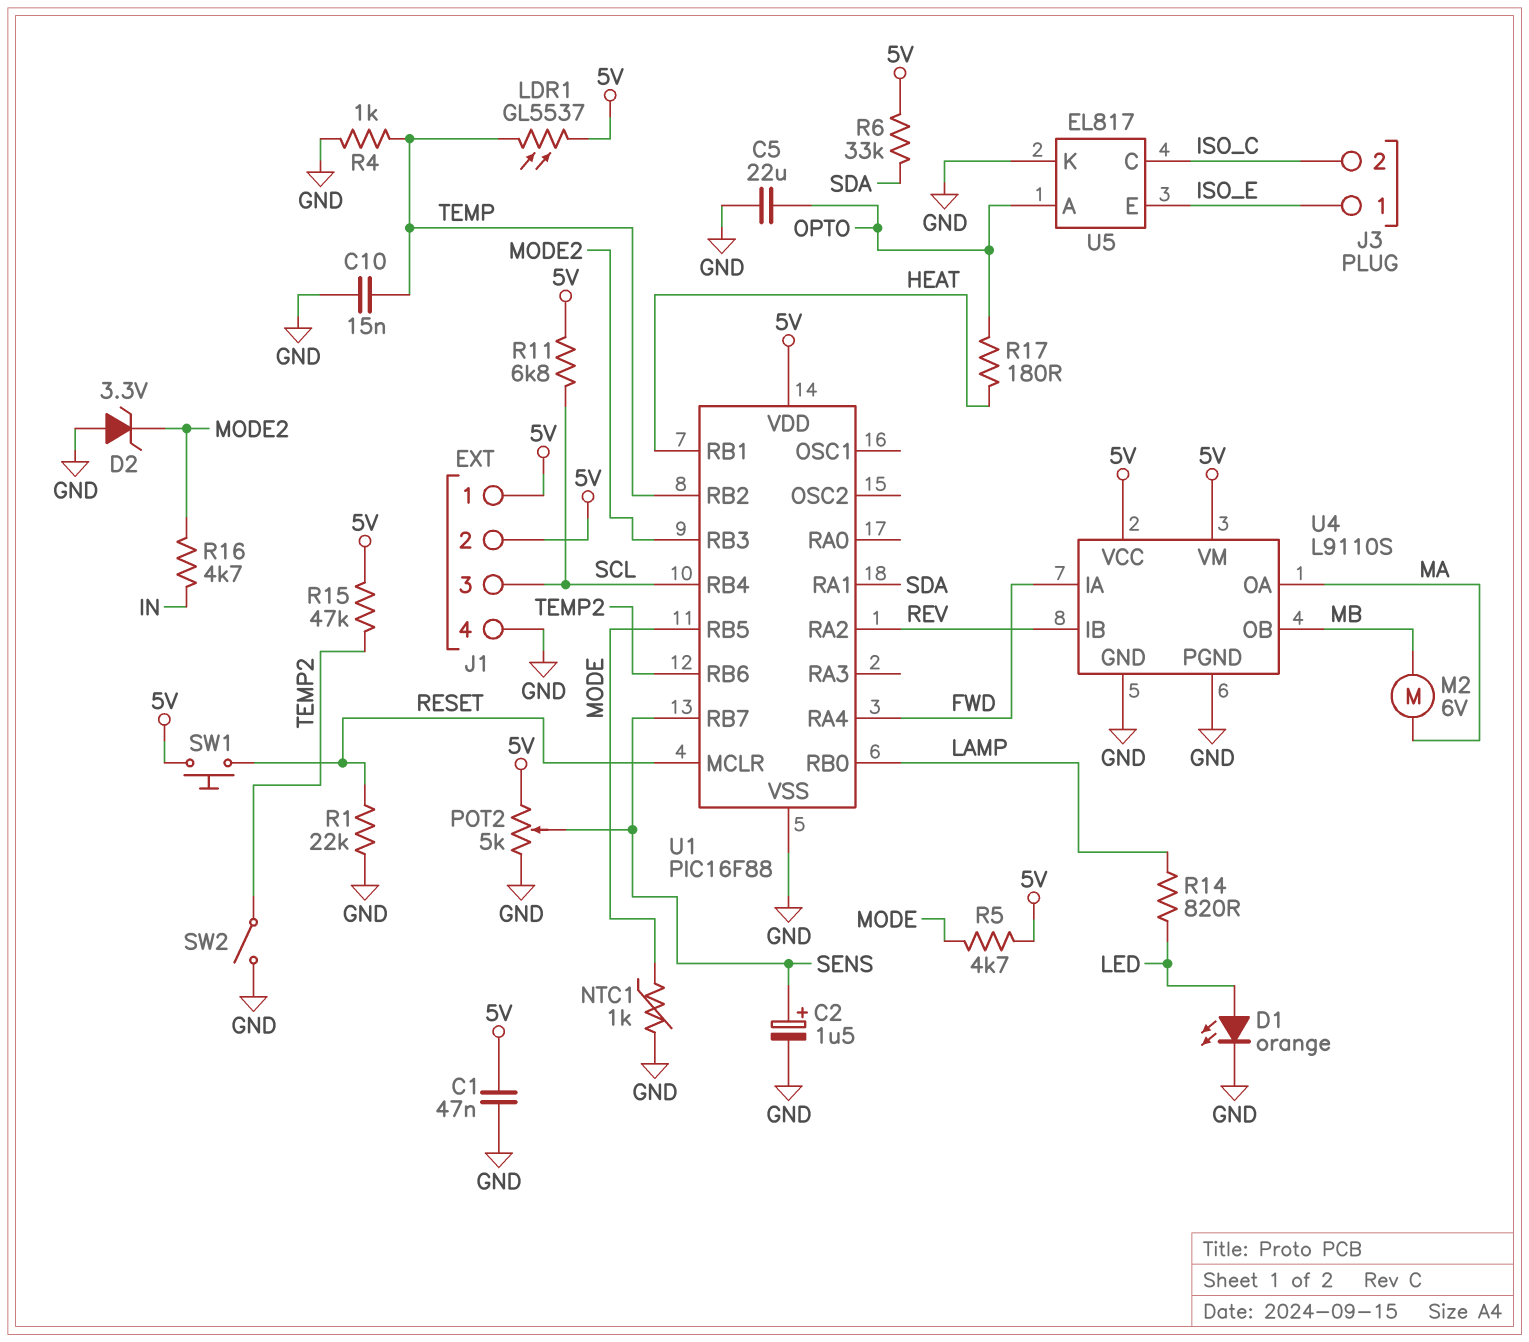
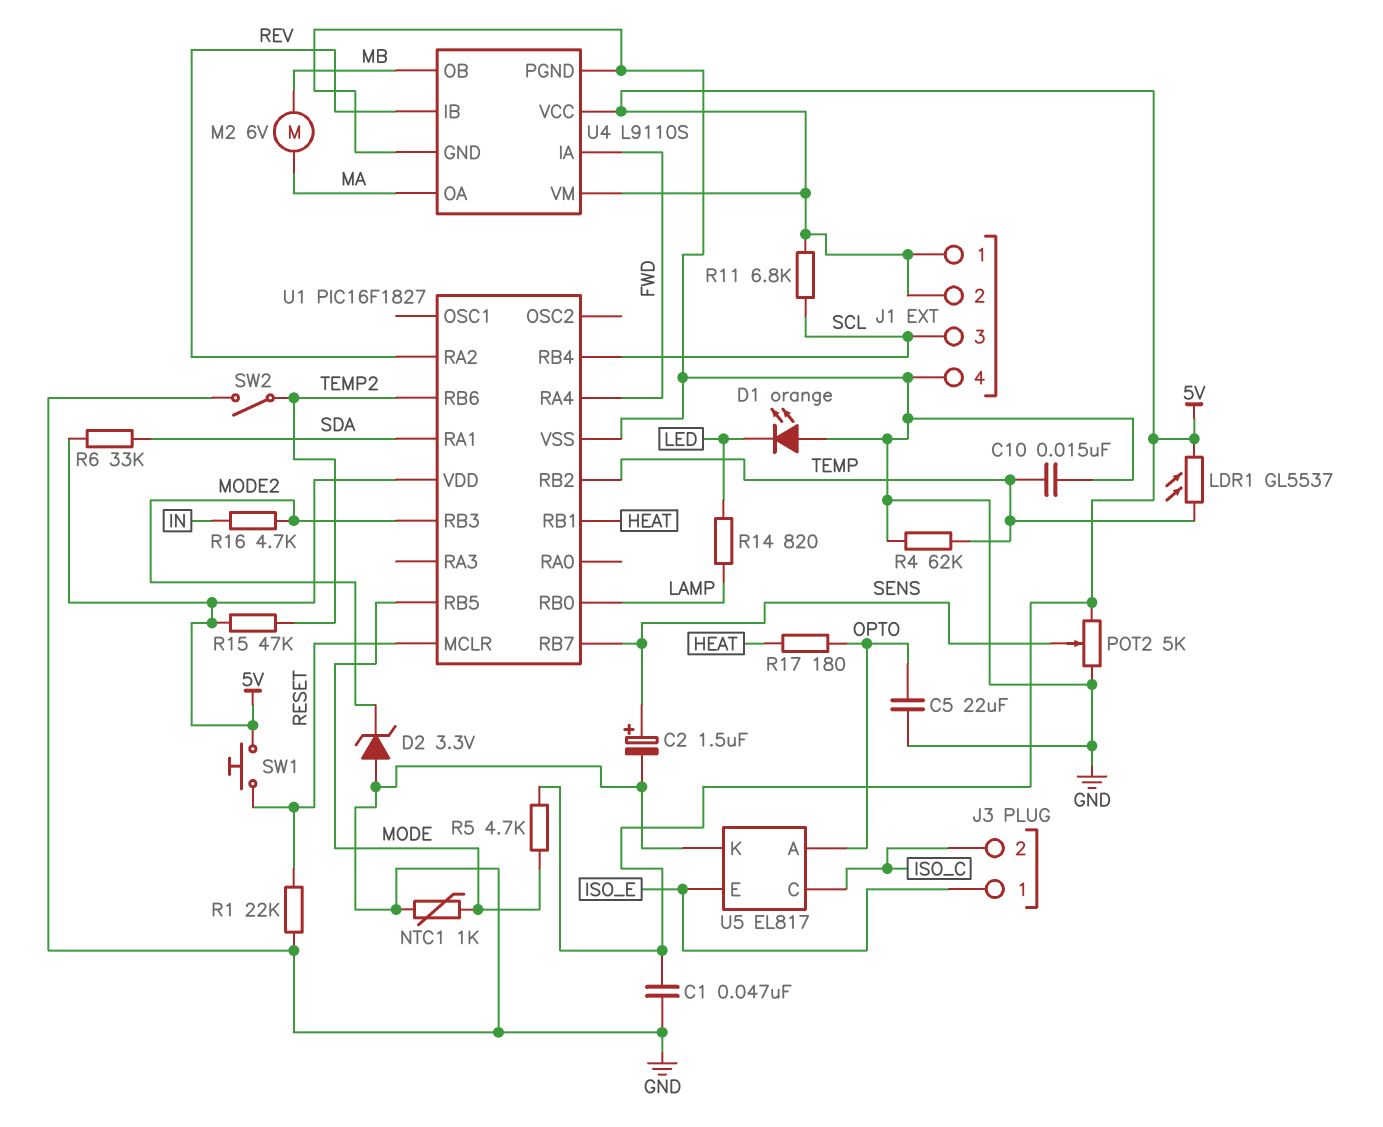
D1: LED orange (A LED, K GND) -> LED orange (A GND, K LED)
R4: 1k (GND, TEMP) -> 62k (GND, TEMP)
U1: PIC16F88 -> PIC16F1827

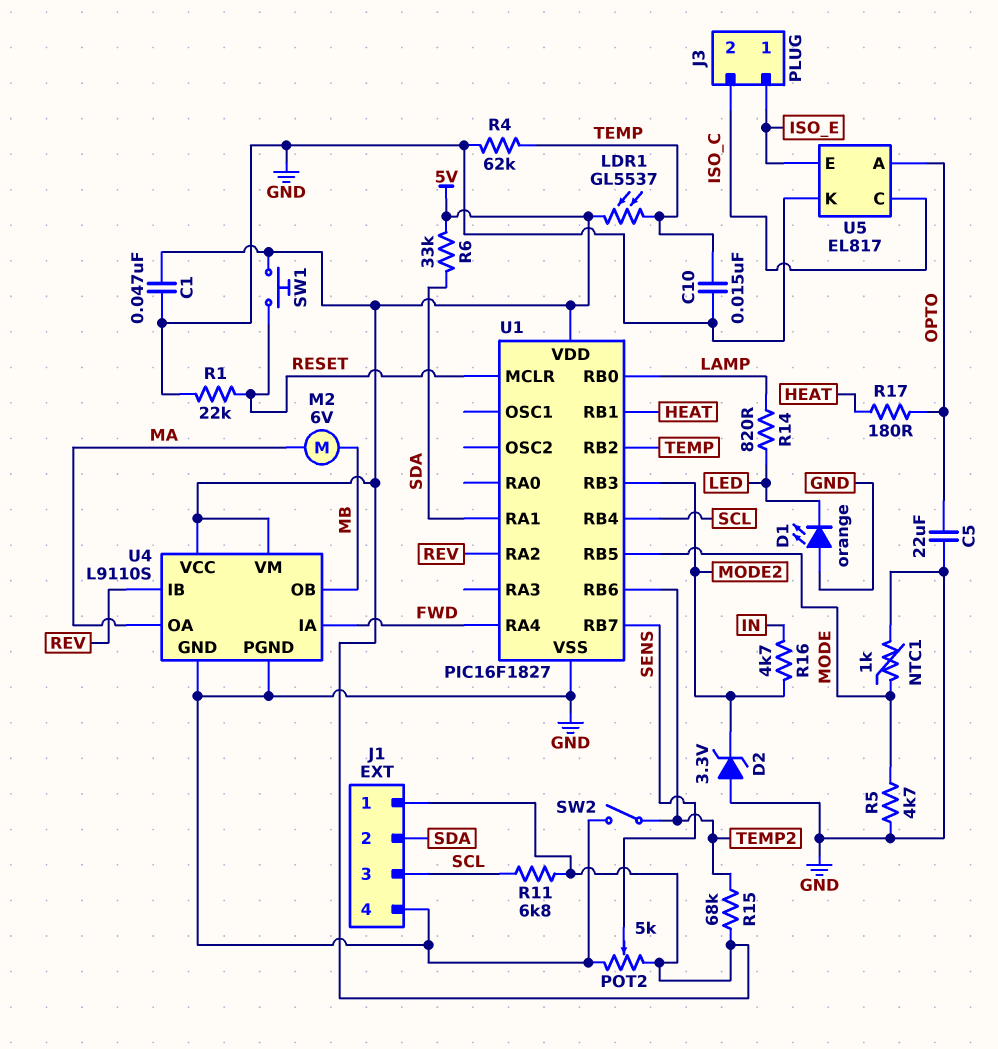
C2: 1.5uF (plus SENS, minus GND) -> none
J1 pin 2: 5V -> SDA
R5: 4.7k (5V, MODE) -> 4.7k (GND, MODE)
R15: 47k (5V, TEMP2) -> 68k (5V, TEMP2)

